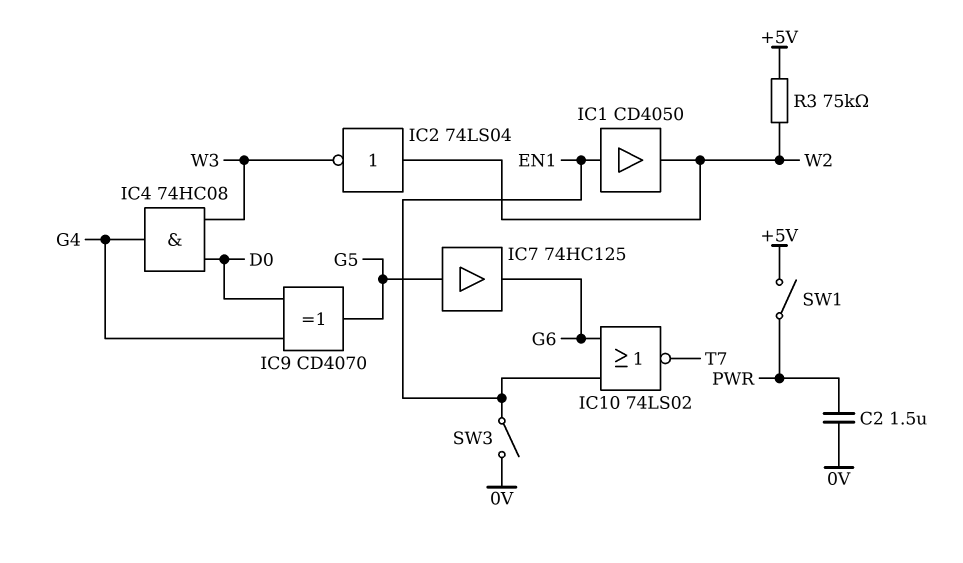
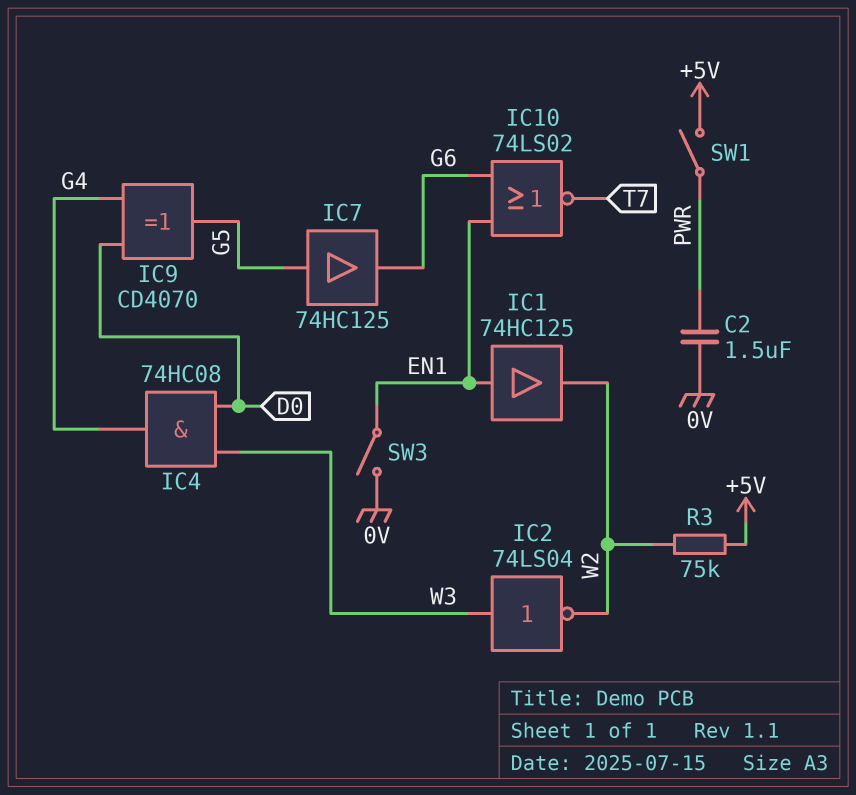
IC1: buffer CD4050 (in EN1, out W2) -> buffer 74HC125 (in EN1, out W2)
IC2: NOT 74LS04 (in W2, out W3) -> NOT 74LS04 (in W3, out W2)

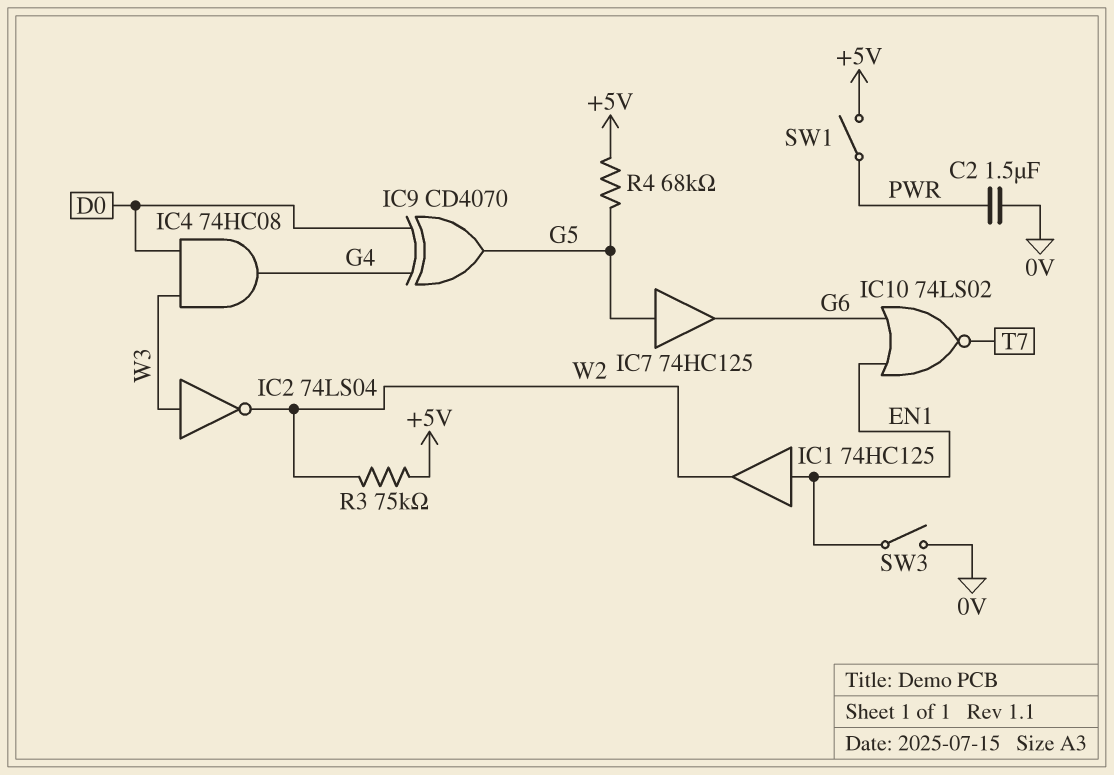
R4: none -> 68k (+5V, G5)

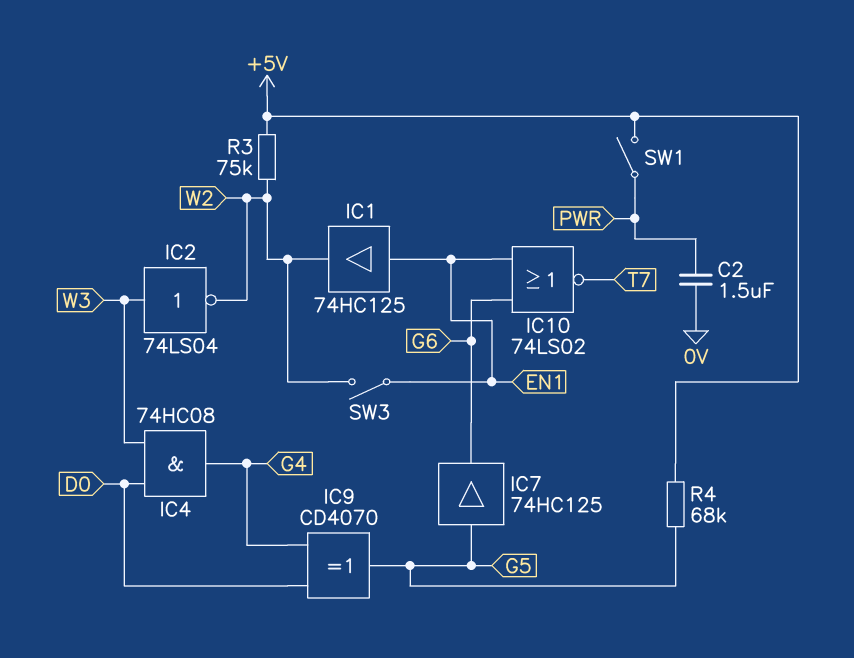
SW3: switch (0V, EN1) -> switch (EN1, W2)

